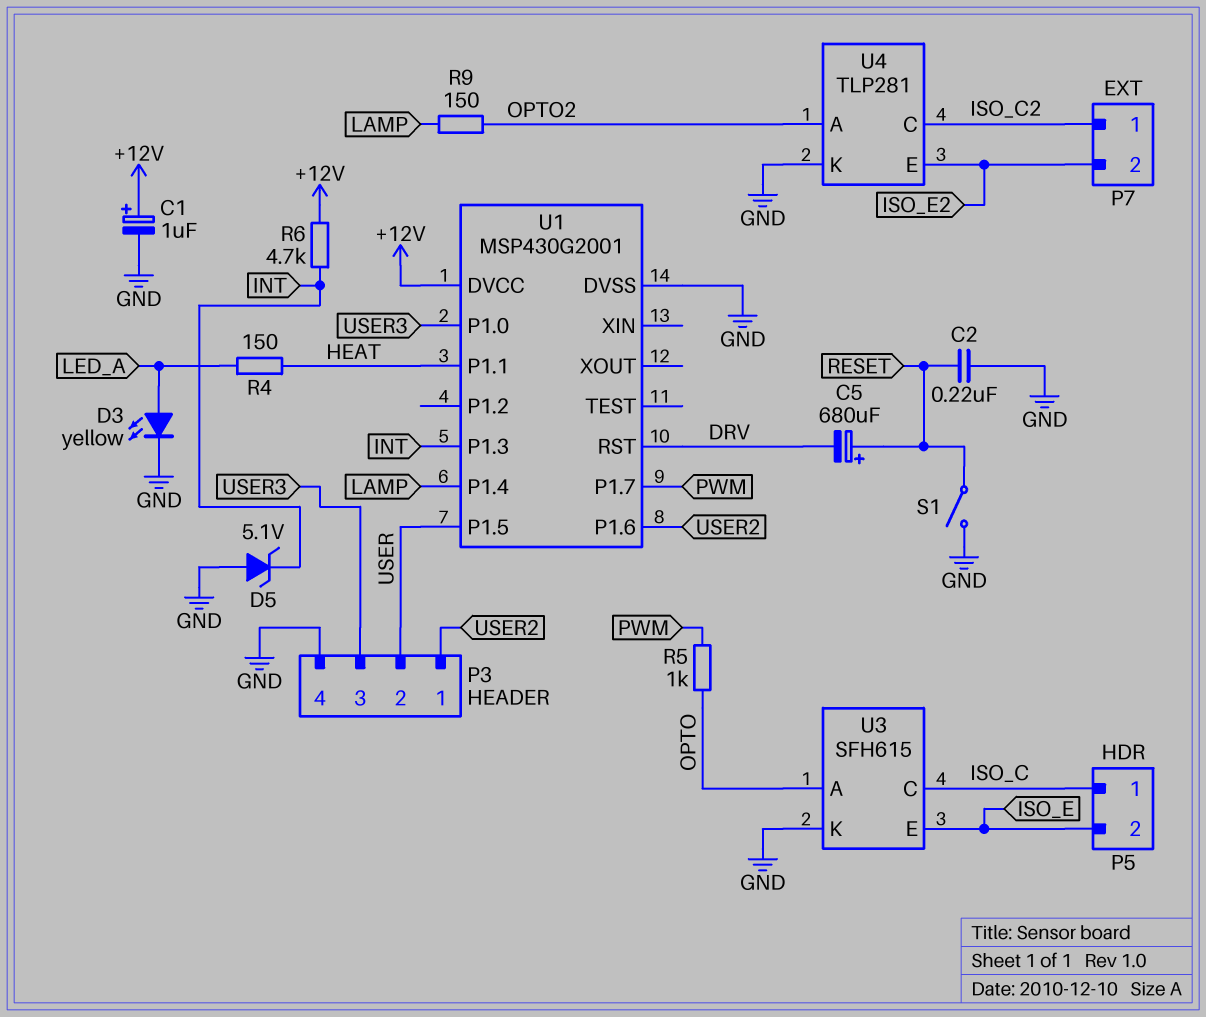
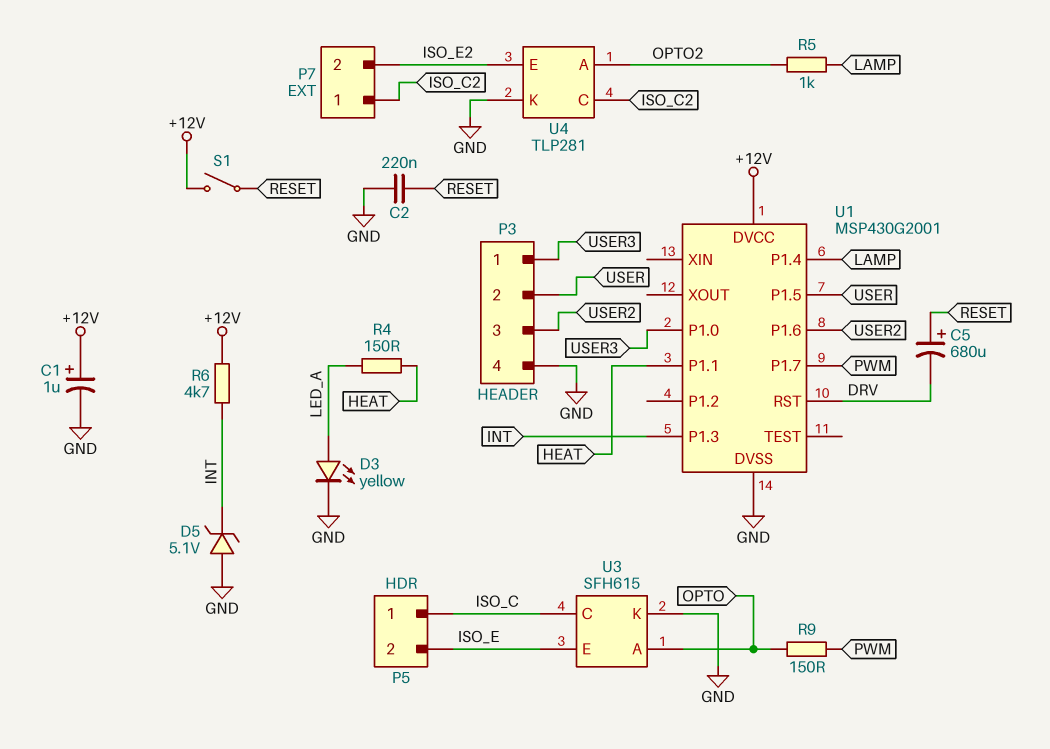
P3 pin 1: USER2 -> USER3
P3 pin 3: USER3 -> USER2
R5: 1k (OPTO, PWM) -> 1k (LAMP, OPTO2)
R9: 150 (LAMP, OPTO2) -> 150 (OPTO, PWM)
S1: switch (GND, RESET) -> switch (+12V, RESET)

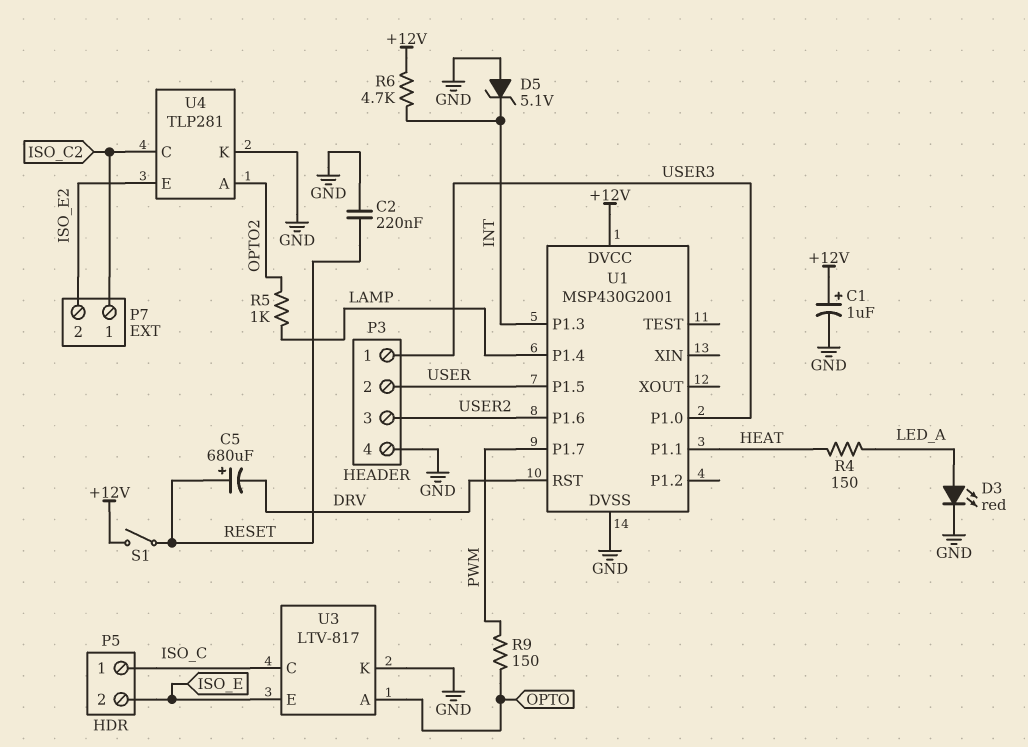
D3: LED yellow (A LED_A, K GND) -> LED red (A LED_A, K GND)
U3: SFH615 -> LTV-817

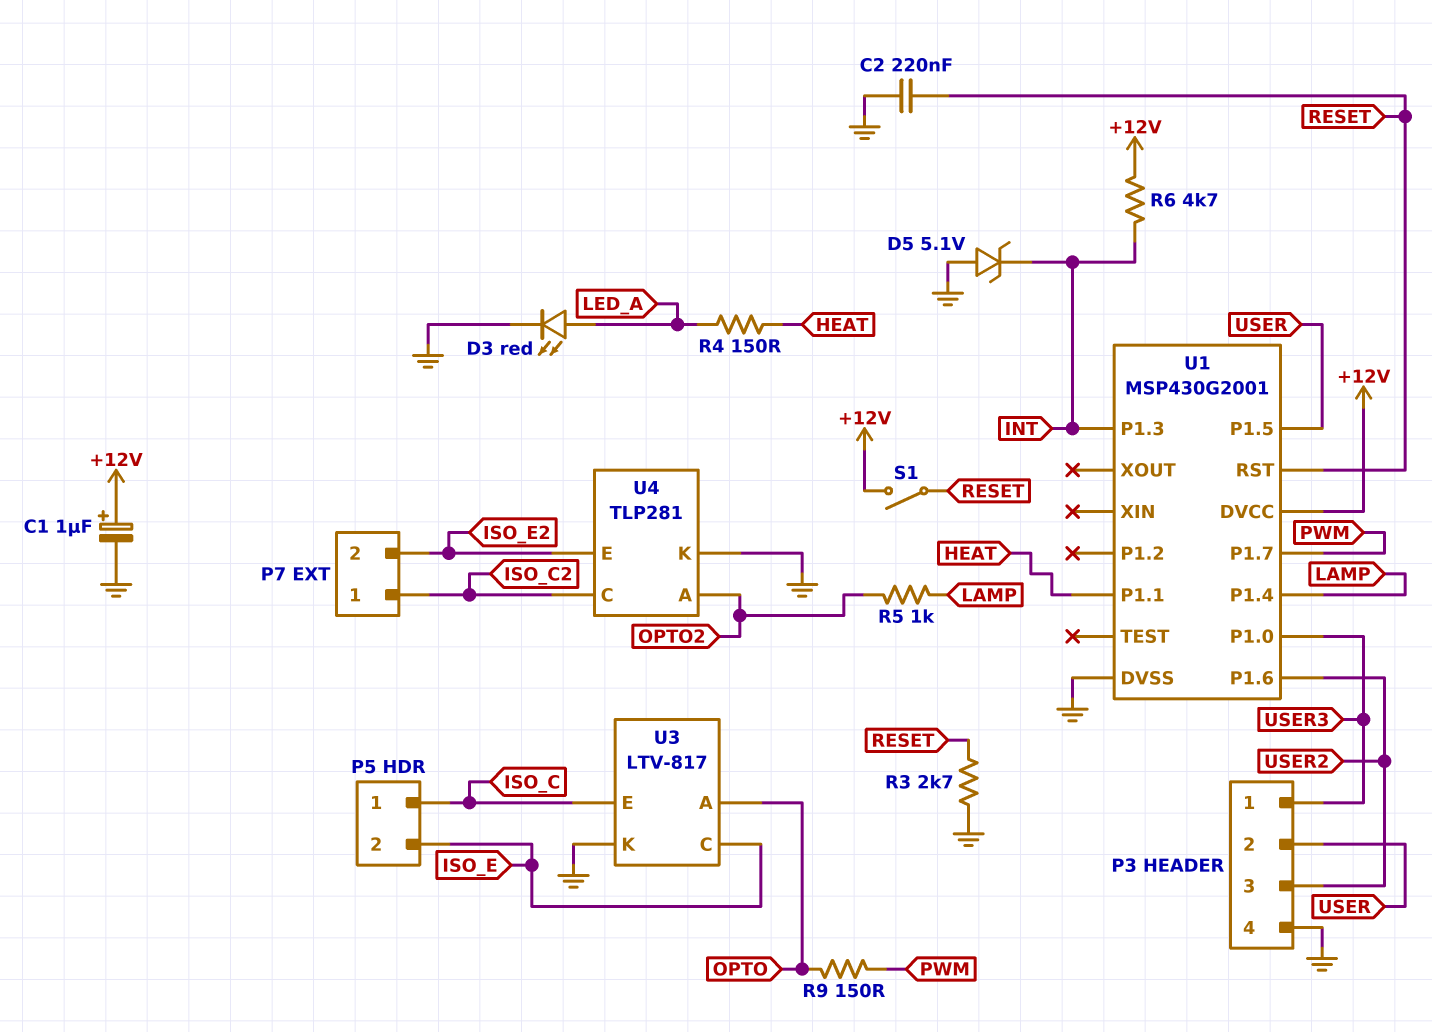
C5: 680uF (plus RESET, minus DRV) -> none
R3: none -> 2.7k (GND, RESET)
U1 pin RST: DRV -> RESET
U3 pin C: ISO_C -> ISO_E
U3 pin E: ISO_E -> ISO_C

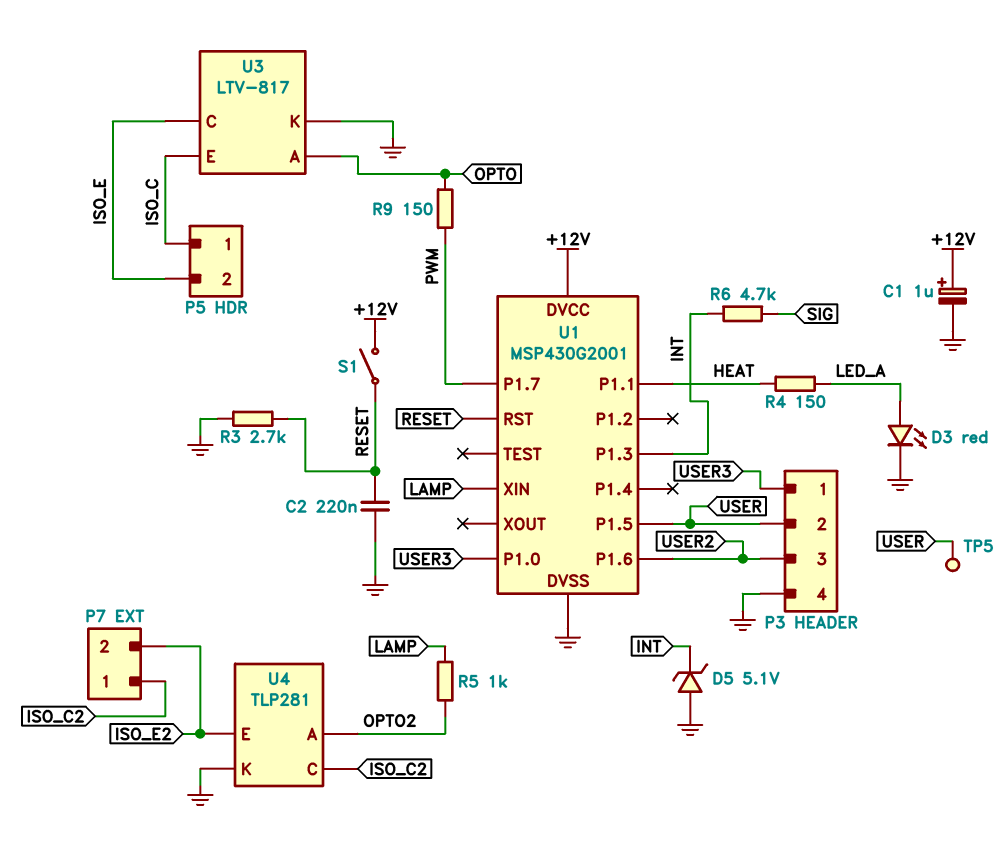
R6: 4.7k (+12V, INT) -> 4.7k (INT, SIG)
TP5: none -> test point (USER)
U1 pin P1.4: LAMP -> none
U1 pin XIN: none -> LAMP

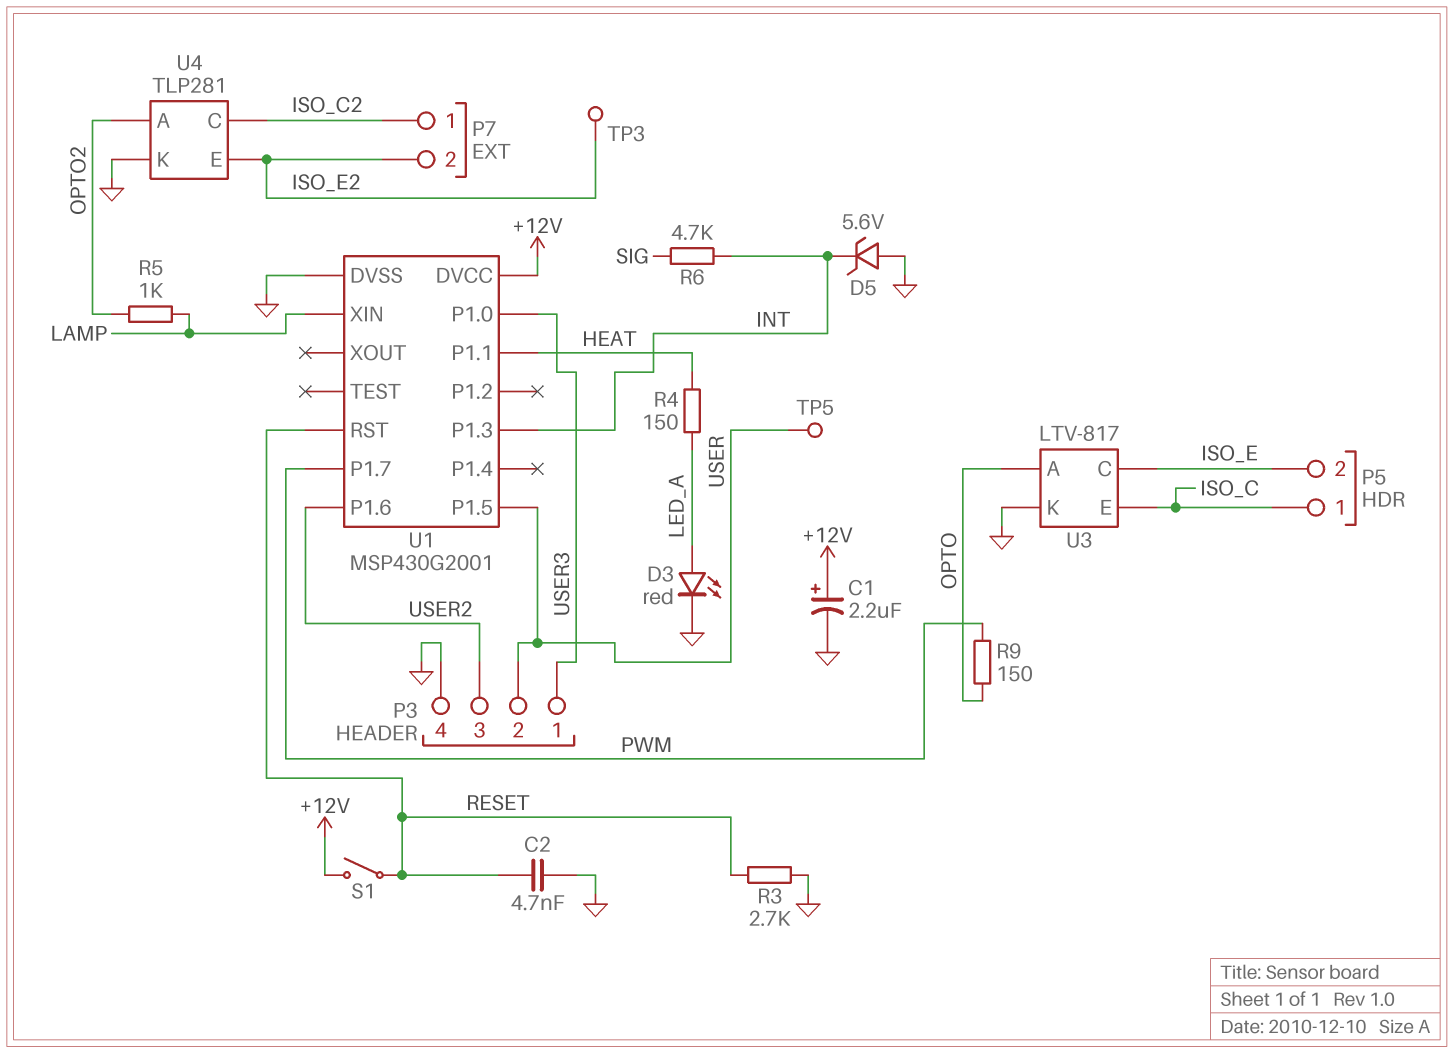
C1: 1uF (plus +12V, minus GND) -> 2.2uF (plus +12V, minus GND)
C2: 220nF (GND, RESET) -> 4.7nF (GND, RESET)
D5: zener 5.1V (A GND, K INT) -> zener 5.6V (A GND, K INT)
TP3: none -> test point (ISO_E2)

